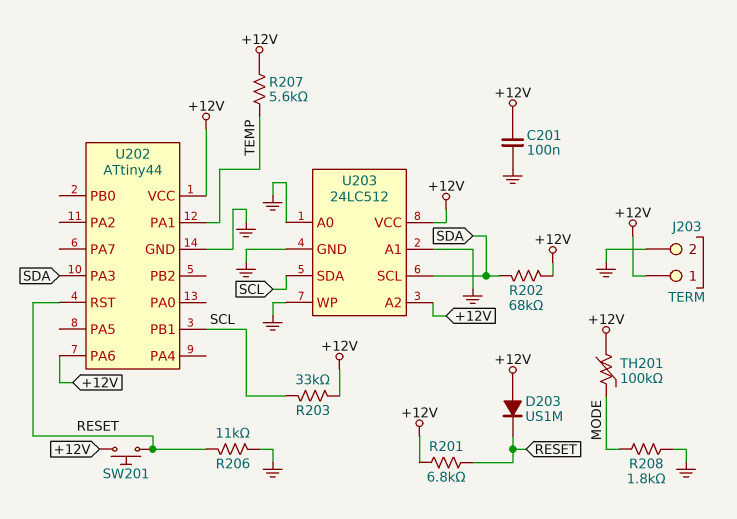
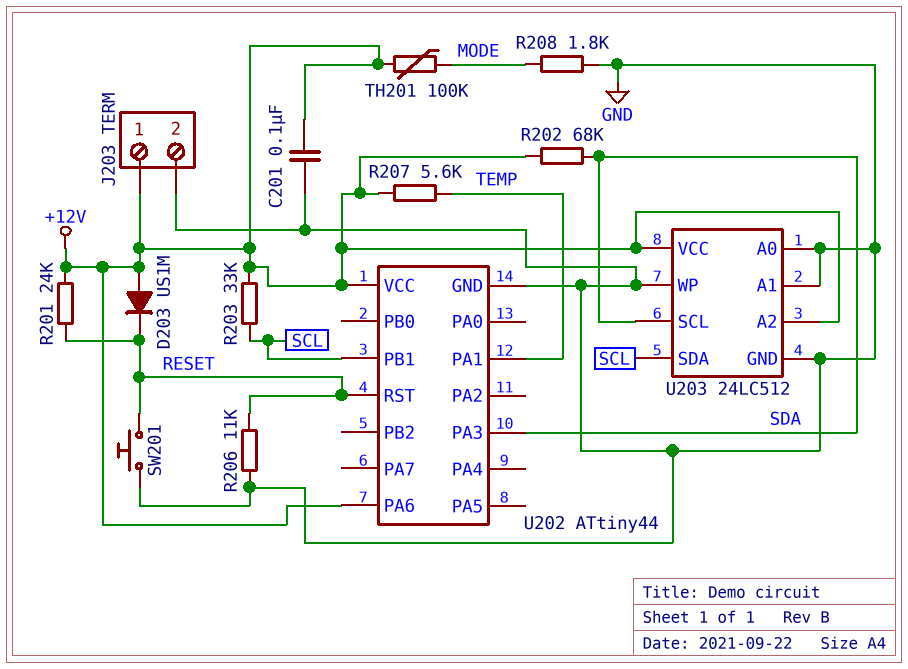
R201: 6.8k (+12V, RESET) -> 24k (+12V, RESET)
SW201: button (+12V, RESET) -> button (GND, RESET)

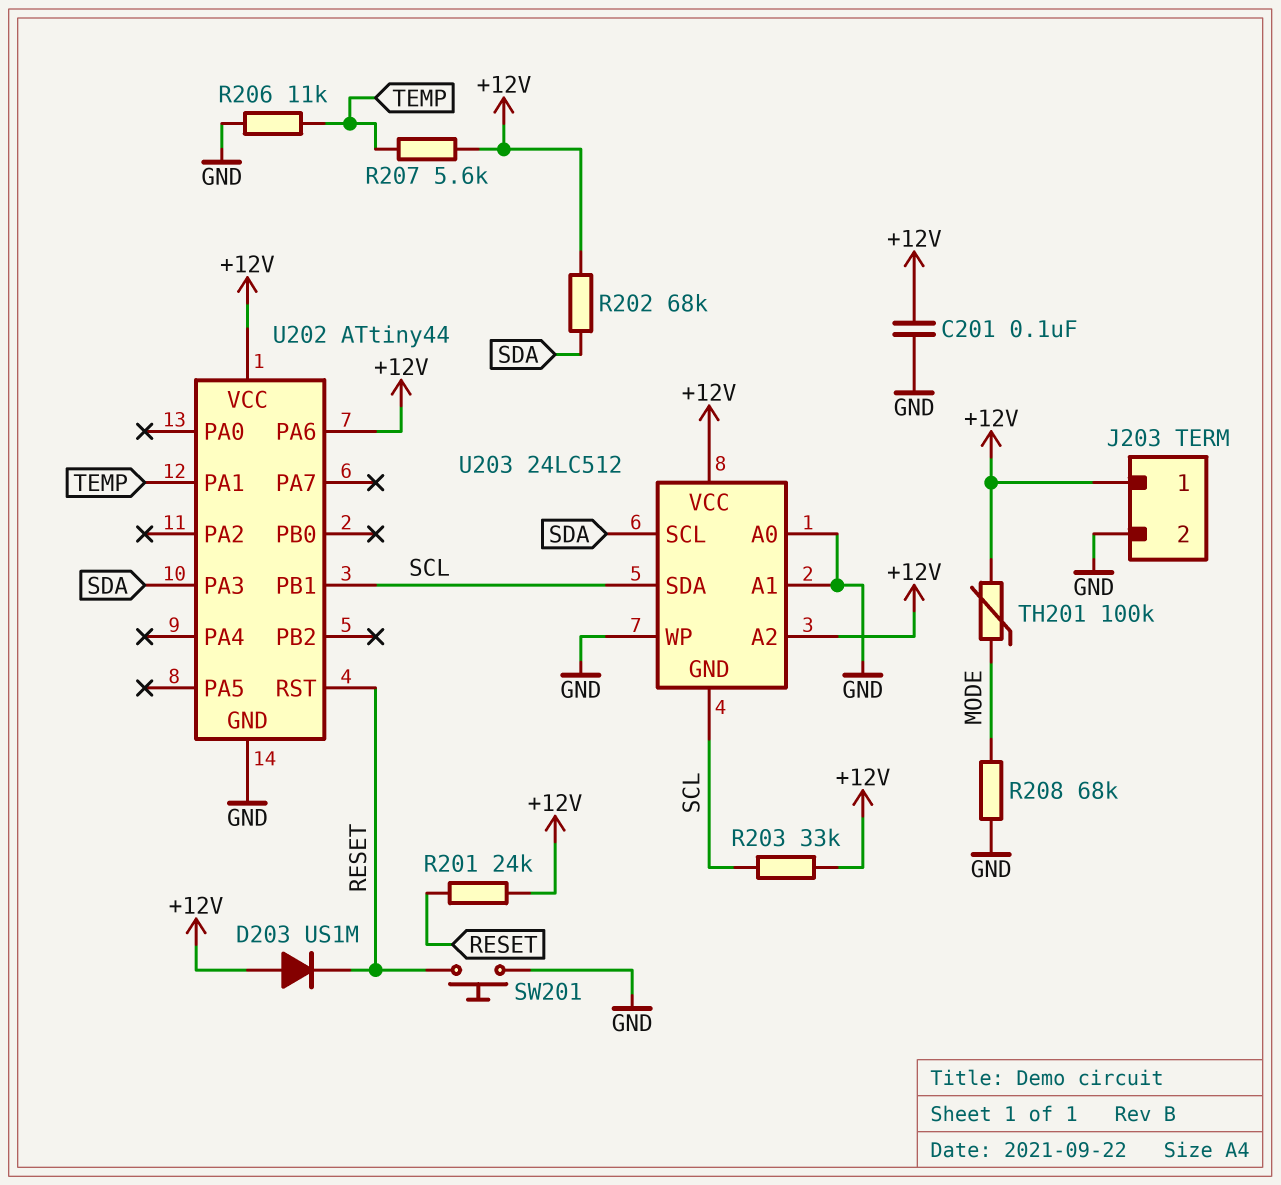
R206: 11k (GND, RESET) -> 11k (GND, TEMP)
R208: 1.8k (GND, MODE) -> 68k (GND, MODE)
U203 pin GND: GND -> SCL

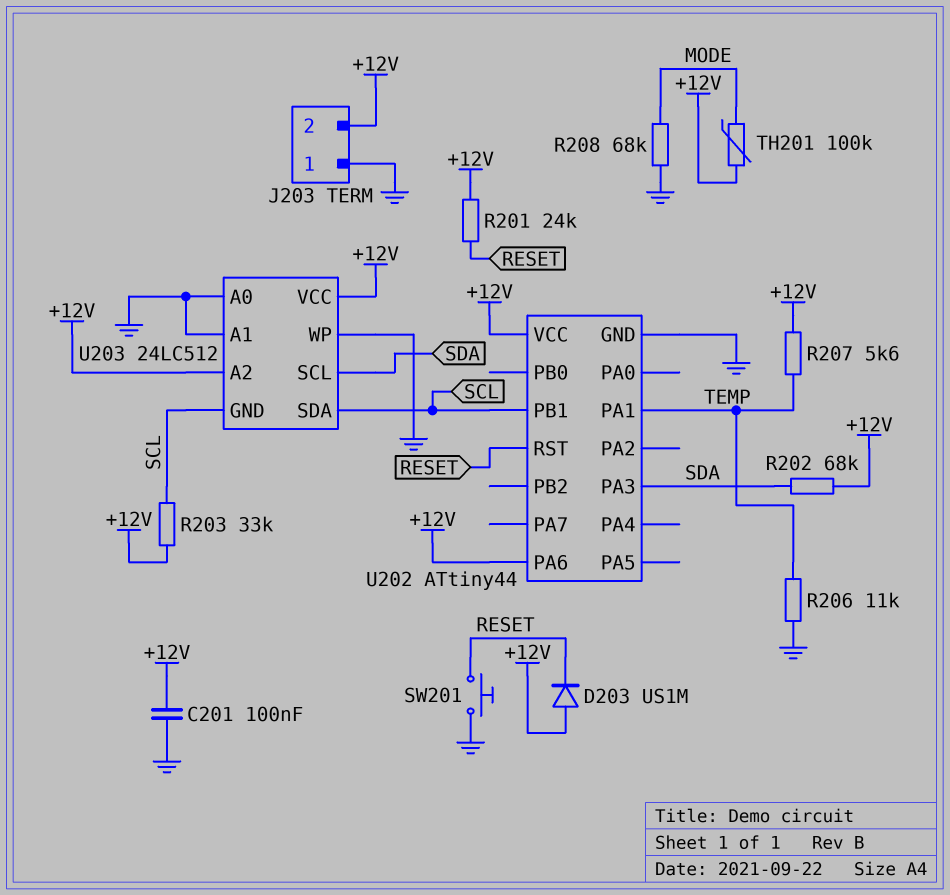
J203 pin 1: +12V -> GND
J203 pin 2: GND -> +12V

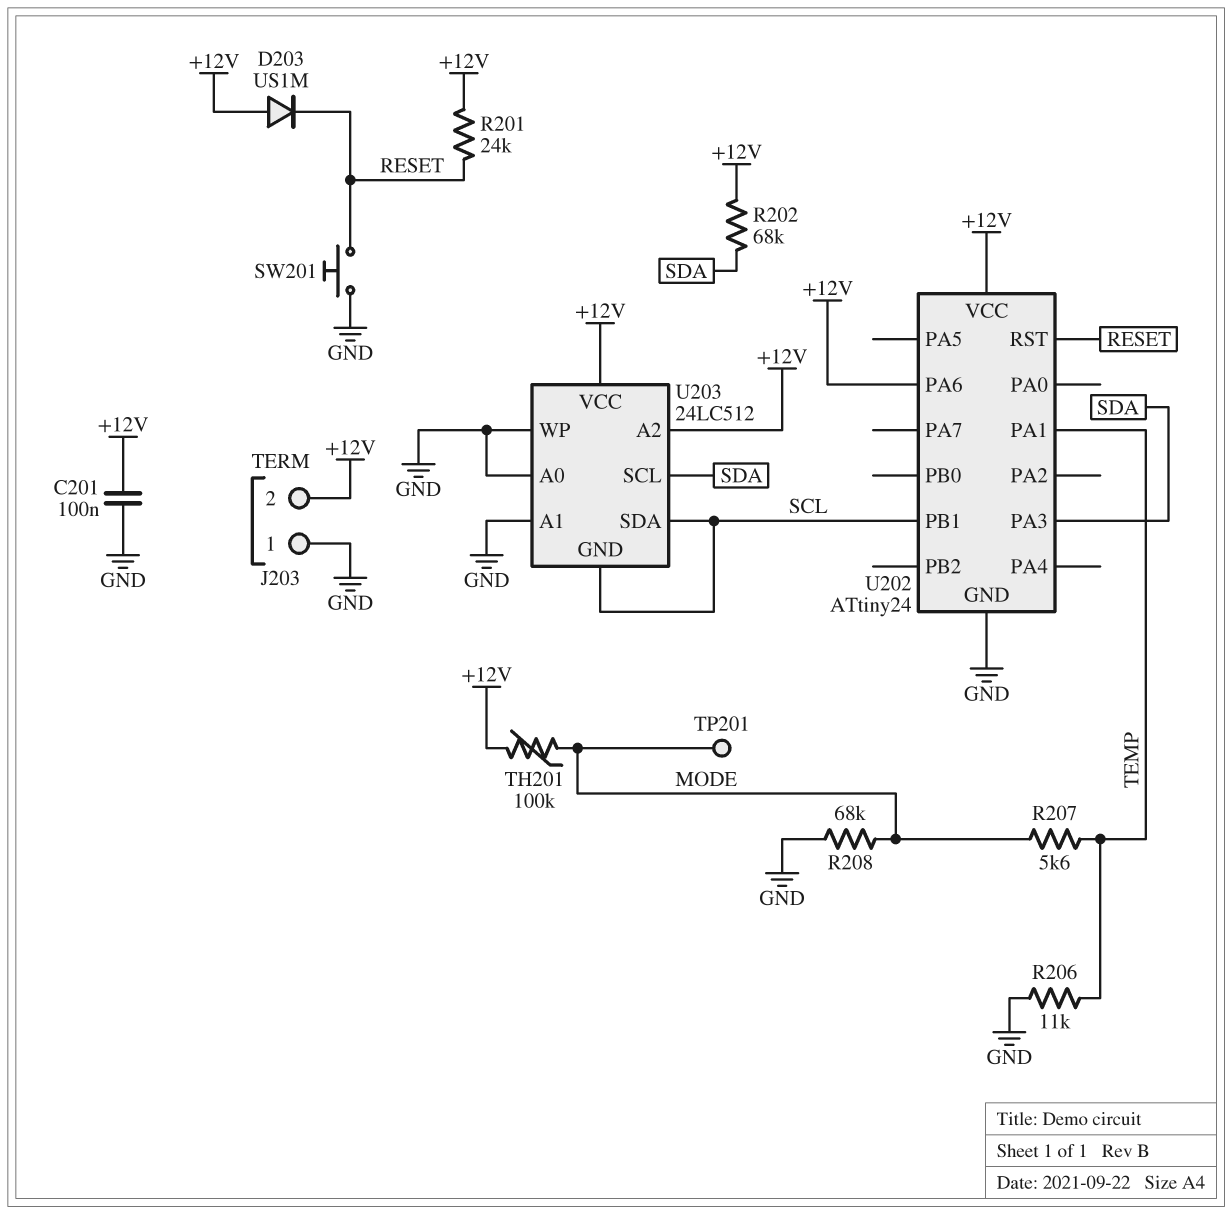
R203: 33k (+12V, SCL) -> none
R207: 5.6k (+12V, TEMP) -> 5.6k (MODE, TEMP)
TP201: none -> test point (MODE)
U202: ATtiny44 -> ATtiny24

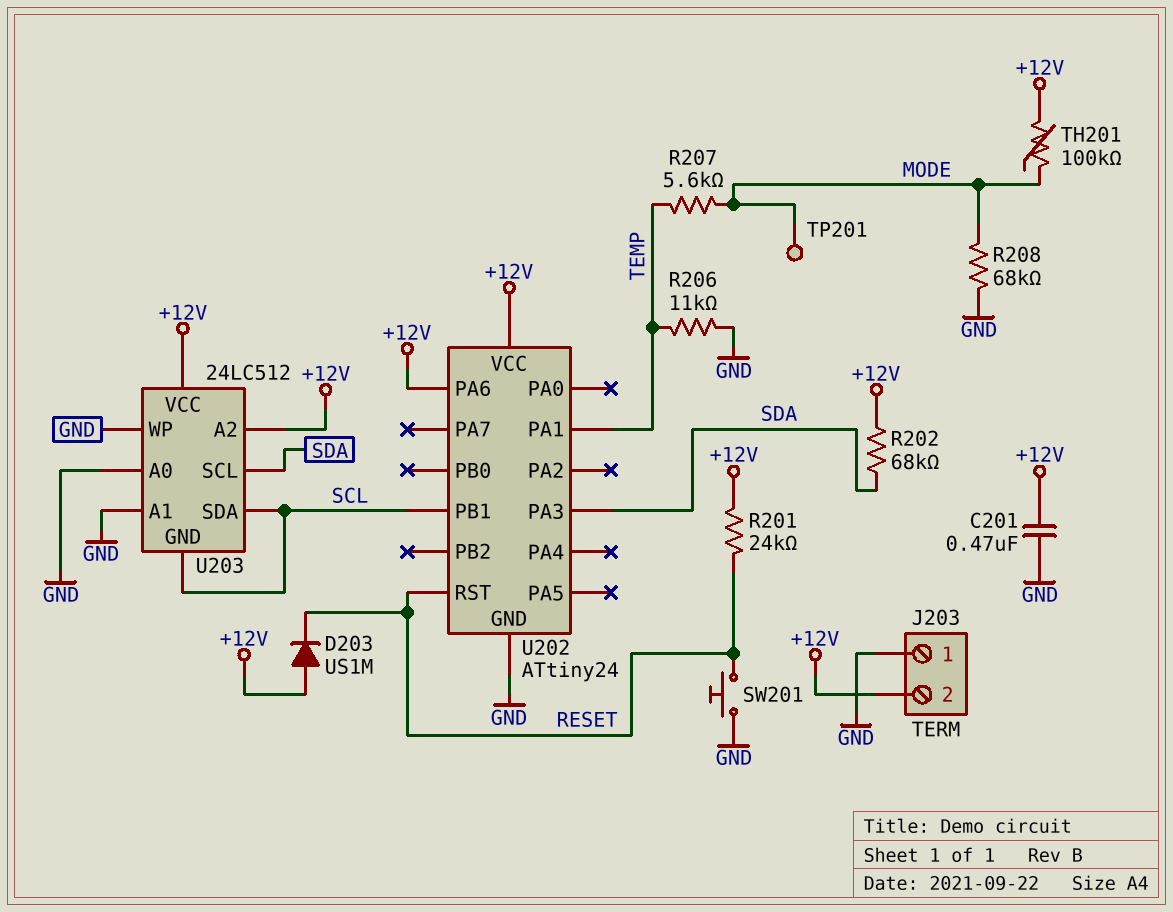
C201: 100nF (+12V, GND) -> 470nF (+12V, GND)

